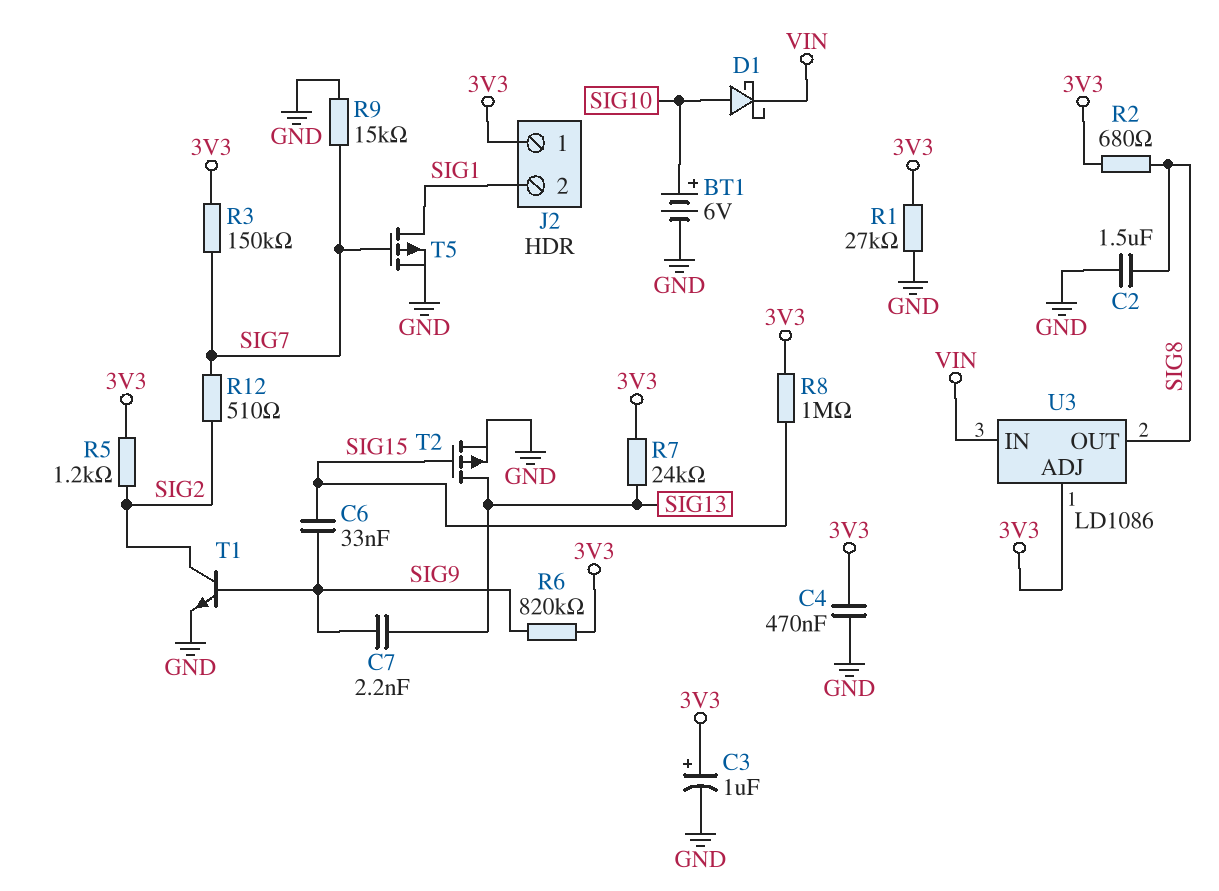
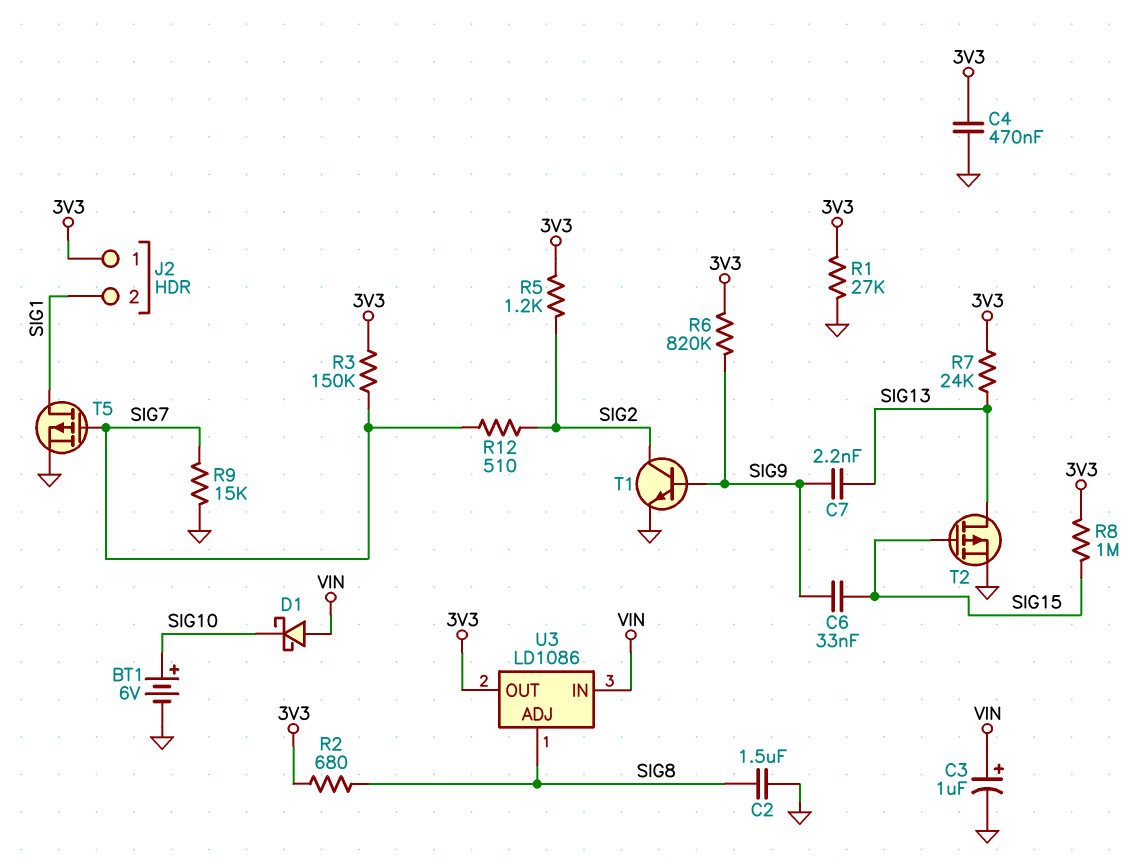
C3: 1uF (plus 3V3, minus GND) -> 1uF (plus VIN, minus GND)
D1: schottky (A SIG10, K VIN) -> schottky (A VIN, K SIG10)
U3 pin ADJ: 3V3 -> SIG8
U3 pin OUT: SIG8 -> 3V3

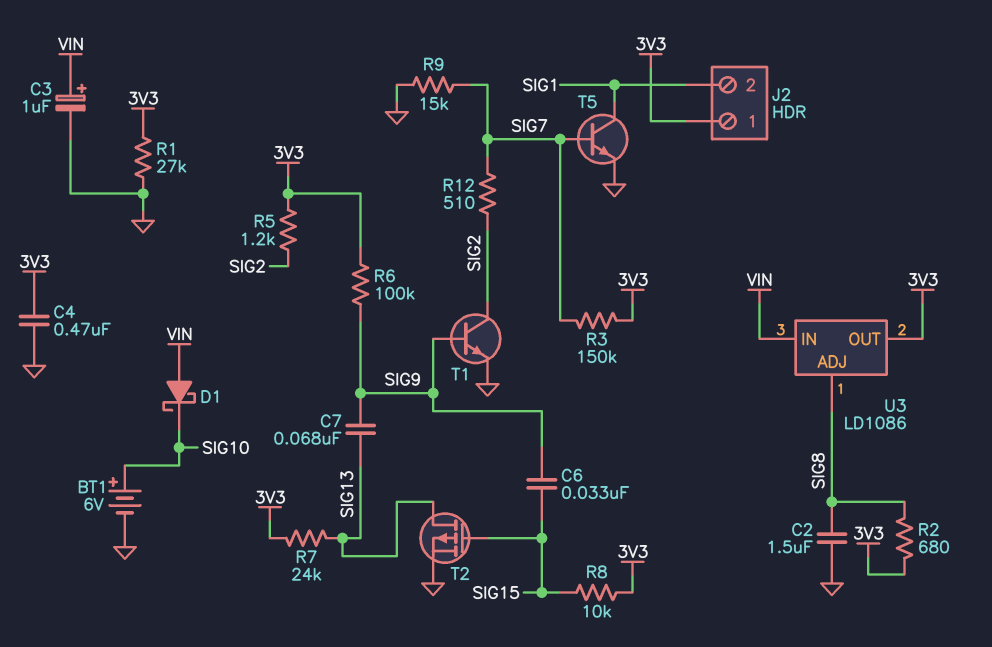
C7: 2.2nF (SIG9, SIG13) -> 68nF (SIG9, SIG13)
R6: 820k (3V3, SIG9) -> 100k (3V3, SIG9)
R8: 1M (3V3, SIG15) -> 10k (3V3, SIG15)
T5: PMOS (G SIG7, D SIG1, S GND) -> NPN (B SIG7, C SIG1, E GND)

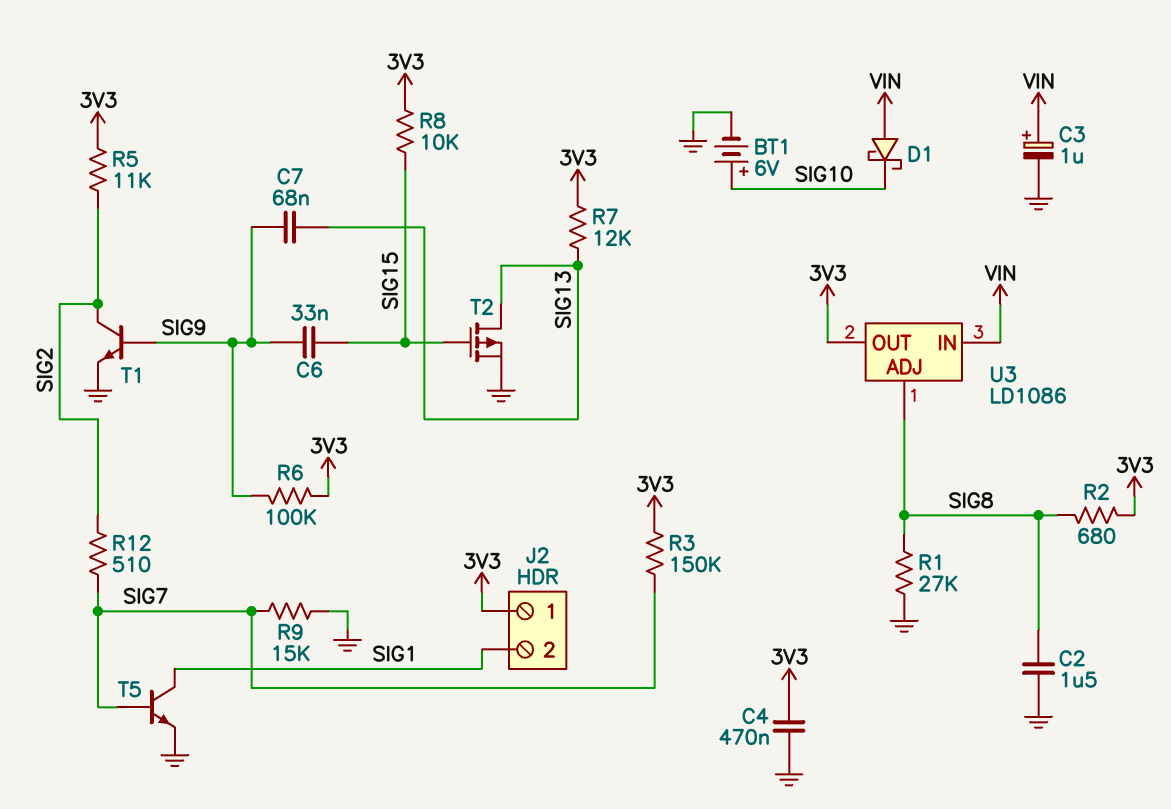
R1: 27k (3V3, GND) -> 27k (GND, SIG8)
R5: 1.2k (3V3, SIG2) -> 11k (3V3, SIG2)
R7: 24k (3V3, SIG13) -> 12k (3V3, SIG13)

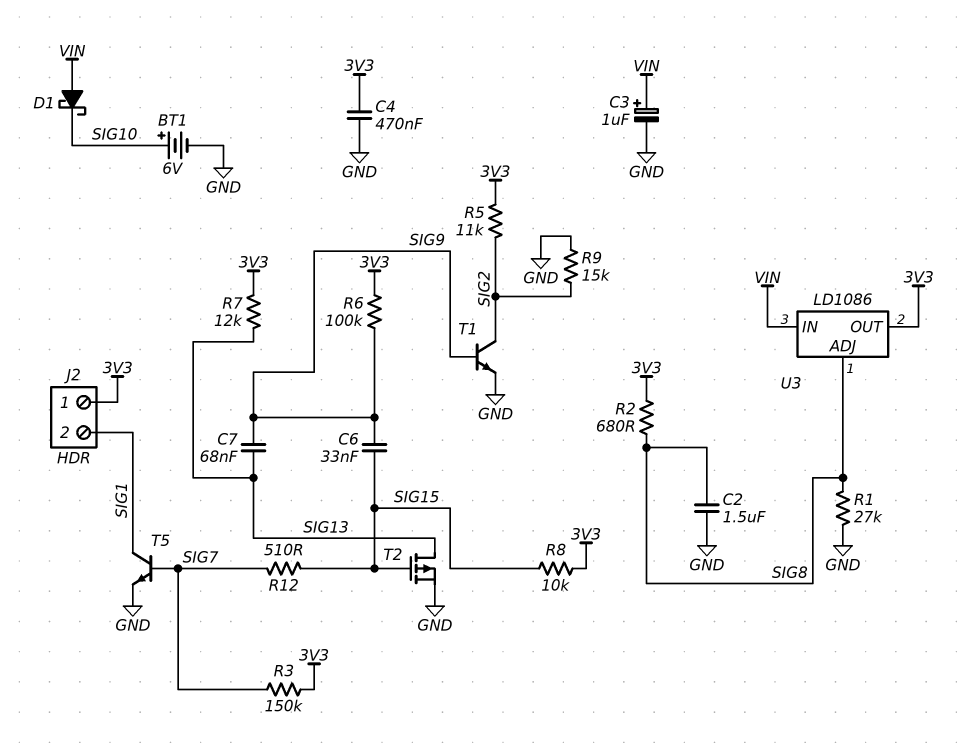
R9: 15k (GND, SIG7) -> 15k (GND, SIG2)
R12: 510 (SIG2, SIG7) -> 510 (SIG7, SIG15)

